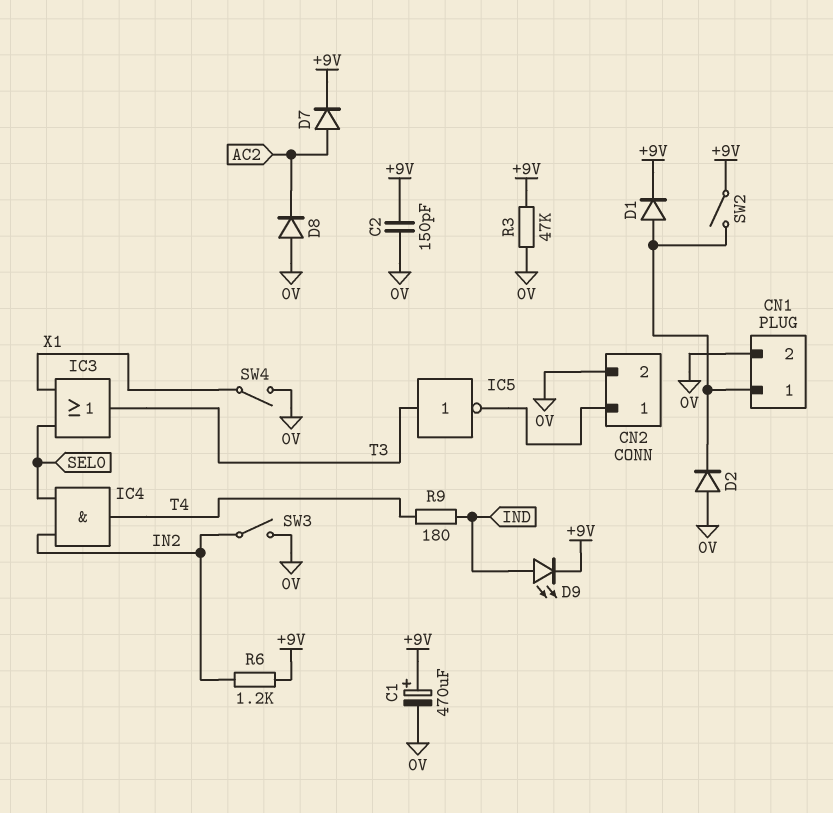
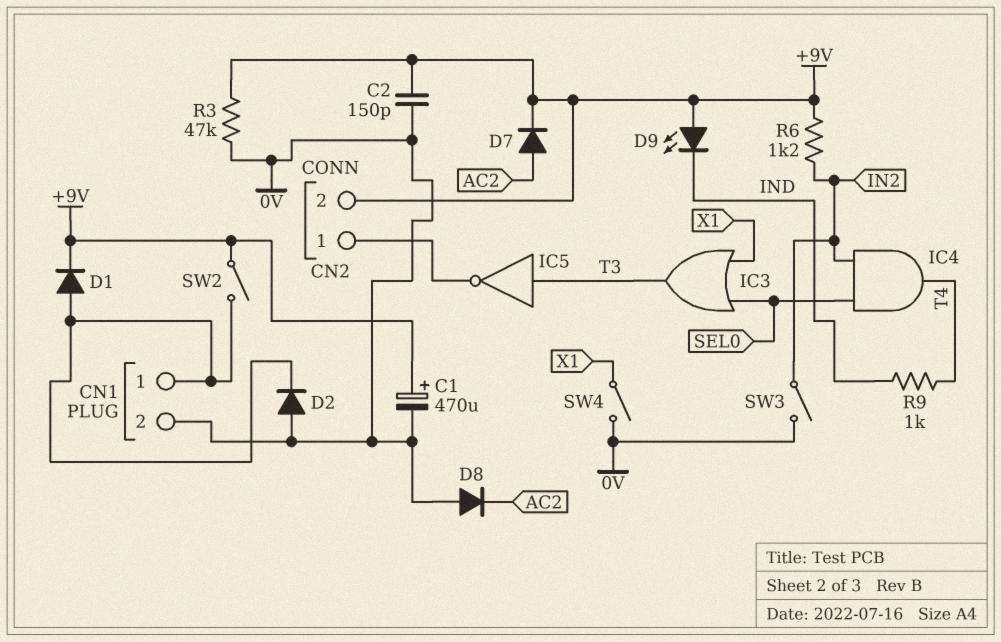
CN2 pin 2: 0V -> +9V
D9: LED (A IND, K +9V) -> LED (A +9V, K IND)
R9: 180 (IND, T4) -> 1k (IND, T4)

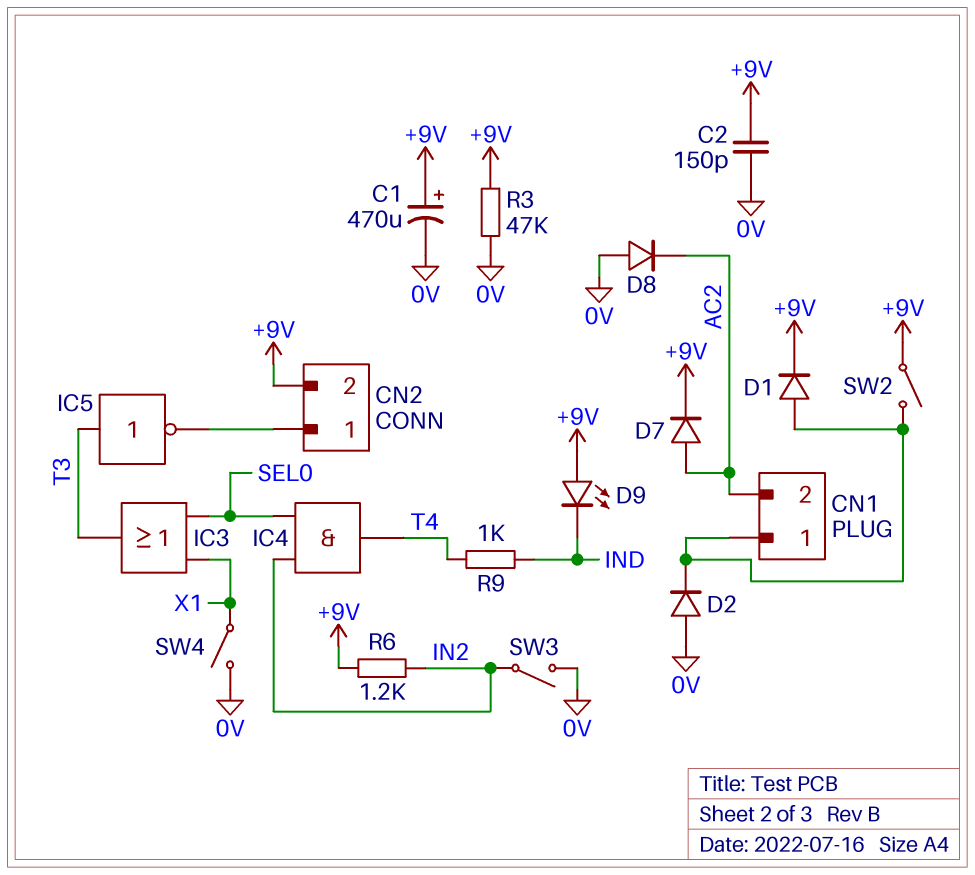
CN1 pin 2: 0V -> AC2

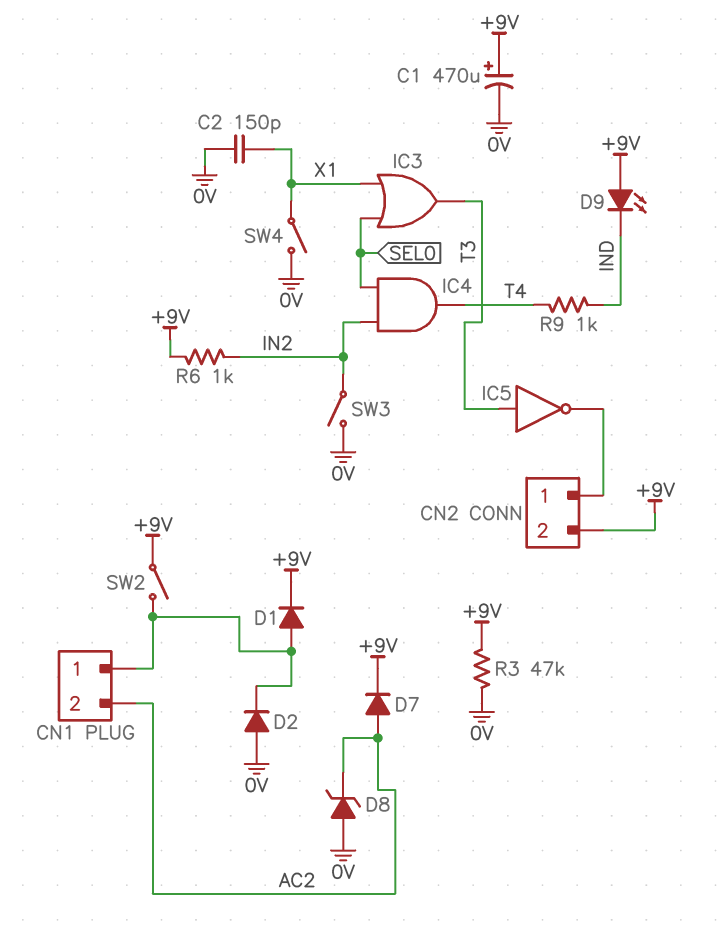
C2: 150pF (+9V, 0V) -> 150pF (0V, X1)
D8: diode (A 0V, K AC2) -> zener (A 0V, K AC2)
R6: 1.2k (+9V, IN2) -> 1k (+9V, IN2)

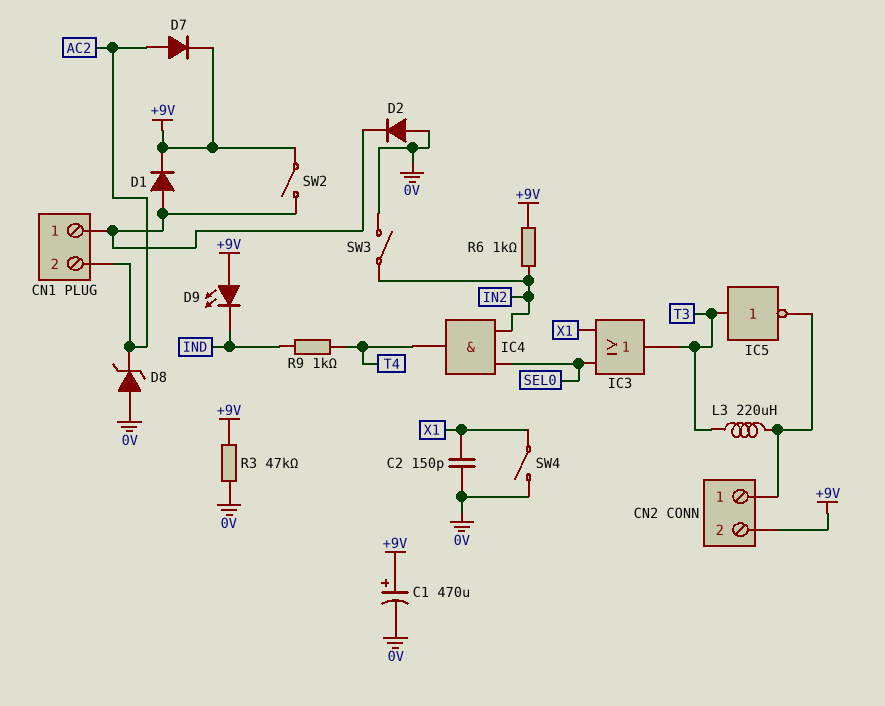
L3: none -> 220uH (CN2/1, T3)

